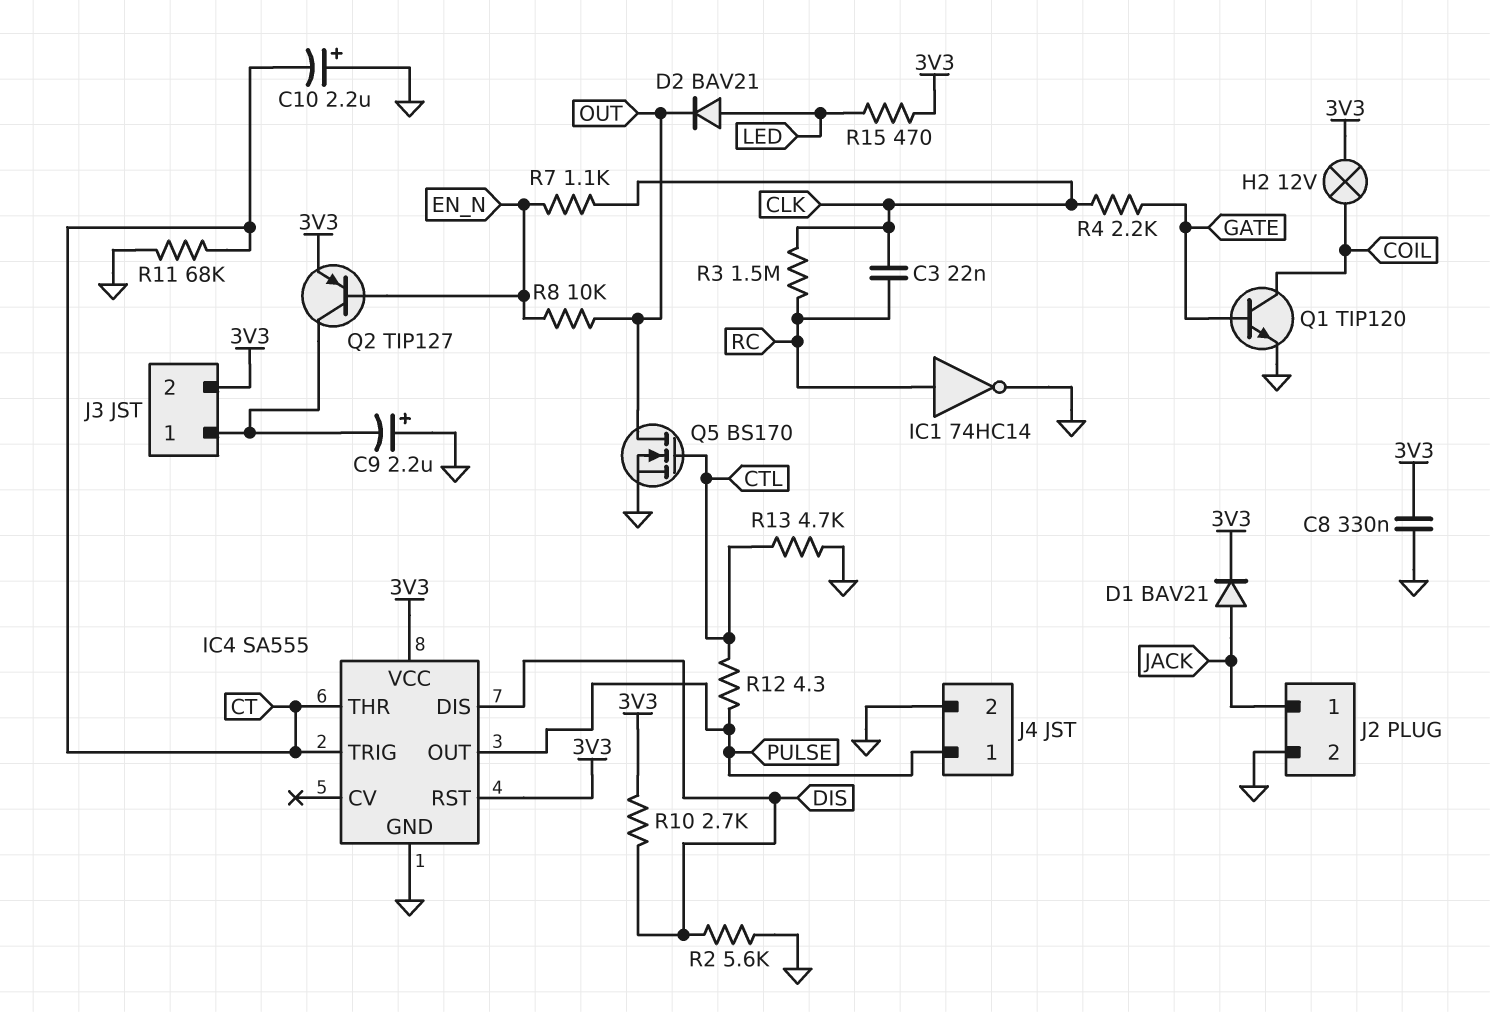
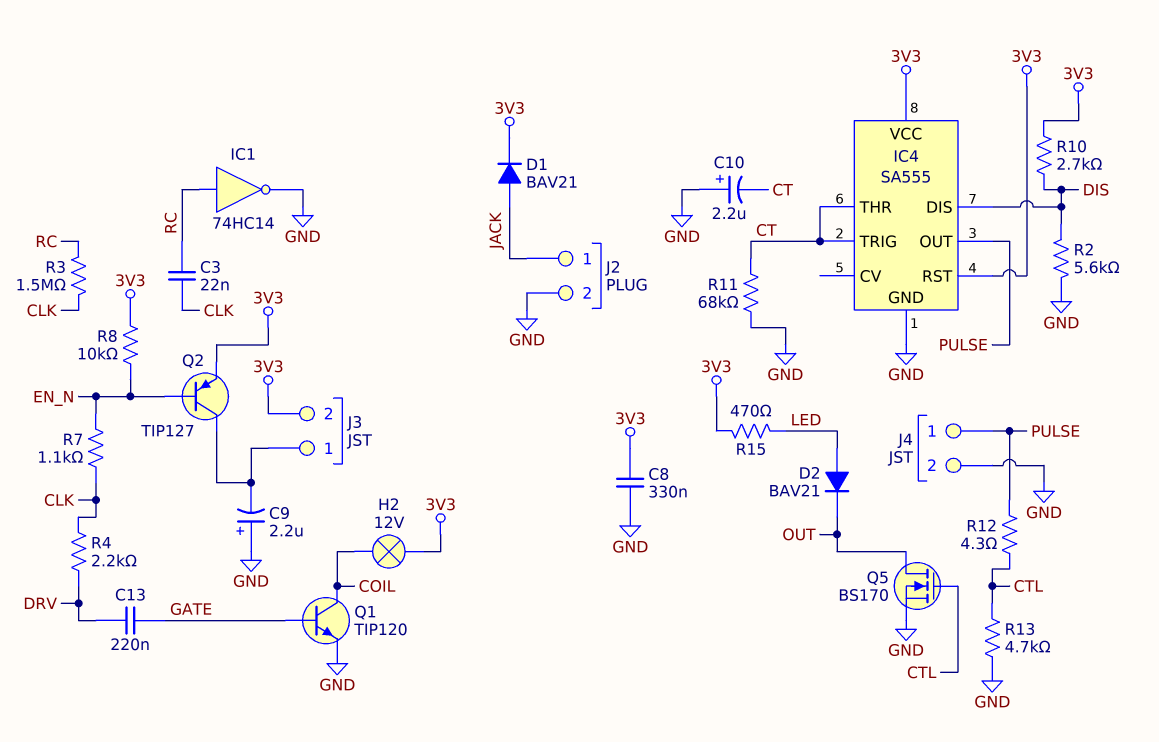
C13: none -> 220nF (DRV, GATE)
R4: 2.2k (CLK, GATE) -> 2.2k (CLK, DRV)
R8: 10k (EN_N, OUT) -> 10k (3V3, EN_N)

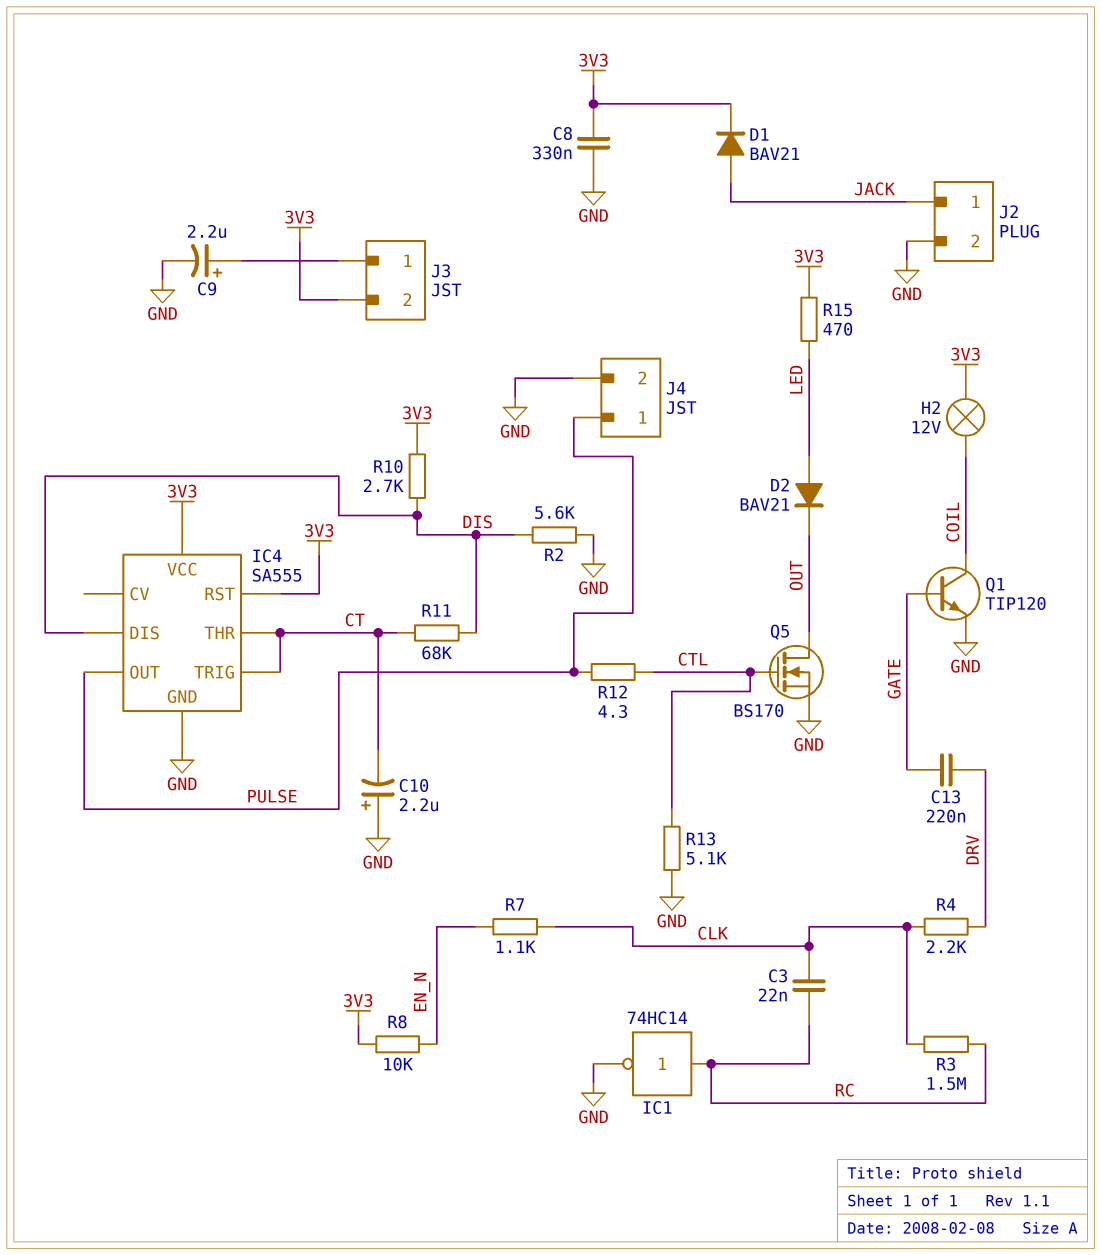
C9: 2.2uF (plus GND, minus J3/1) -> 2.2uF (plus J3/1, minus GND)
Q2: PNP TIP127 (B EN_N, C J3/1, E 3V3) -> none
R11: 68k (CT, GND) -> 68k (CT, DIS)
R13: 4.7k (CTL, GND) -> 5.1k (CTL, GND)

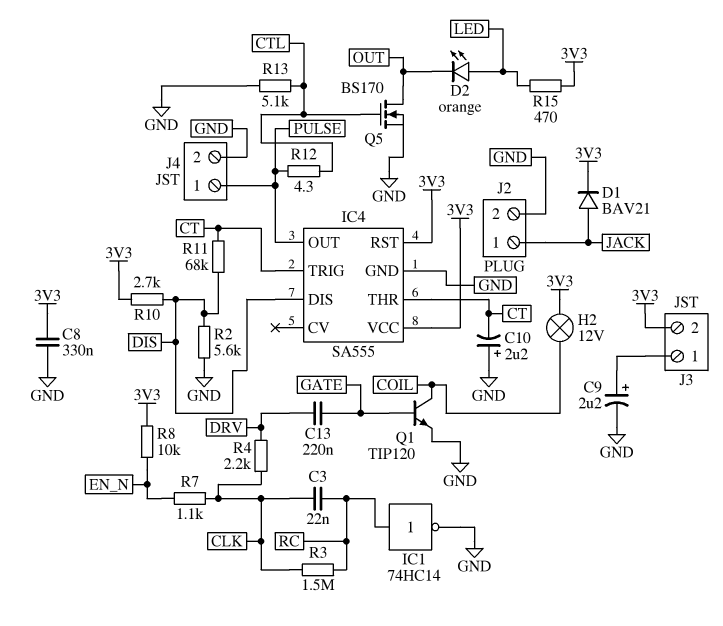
D2: diode BAV21 (A LED, K OUT) -> LED orange (A LED, K OUT)

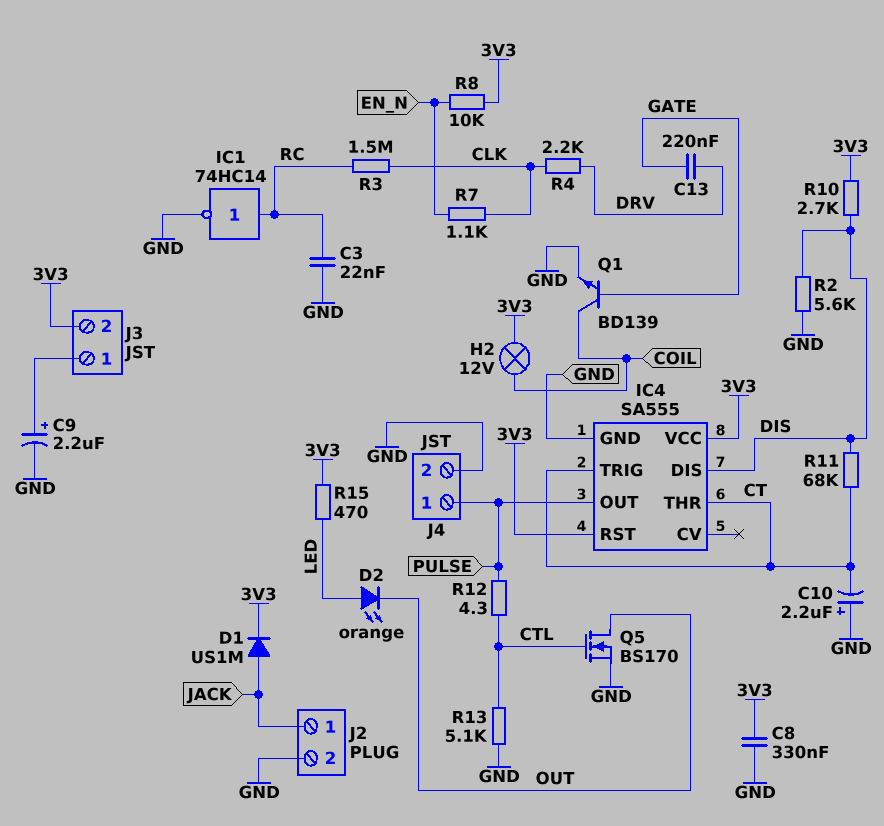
C3: 22nF (CLK, RC) -> 22nF (GND, RC)
D1: diode BAV21 (A JACK, K 3V3) -> diode US1M (A JACK, K 3V3)
Q1: NPN TIP120 (B GATE, C COIL, E GND) -> NPN BD139 (B GATE, C COIL, E GND)

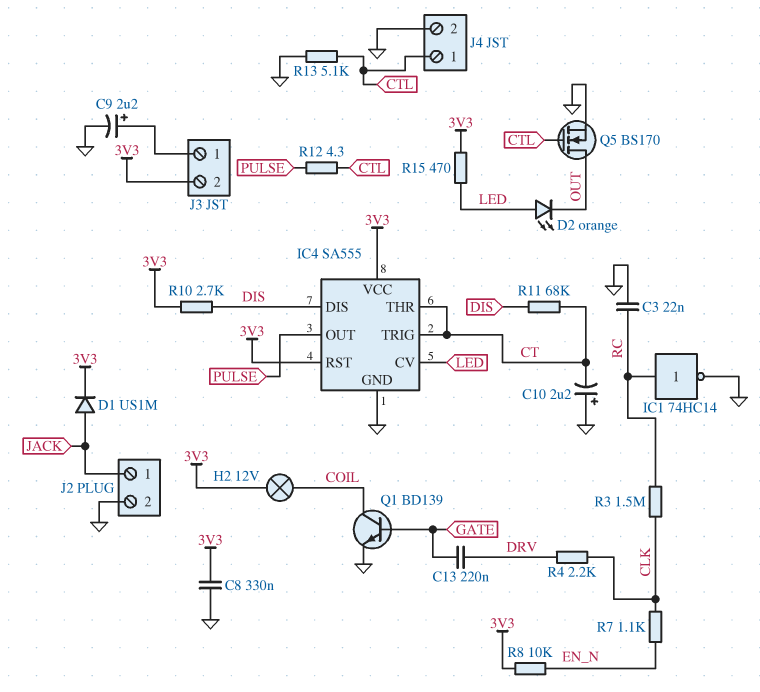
IC4 pin CV: none -> LED
J4 pin 1: PULSE -> CTL
R2: 5.6k (DIS, GND) -> none

